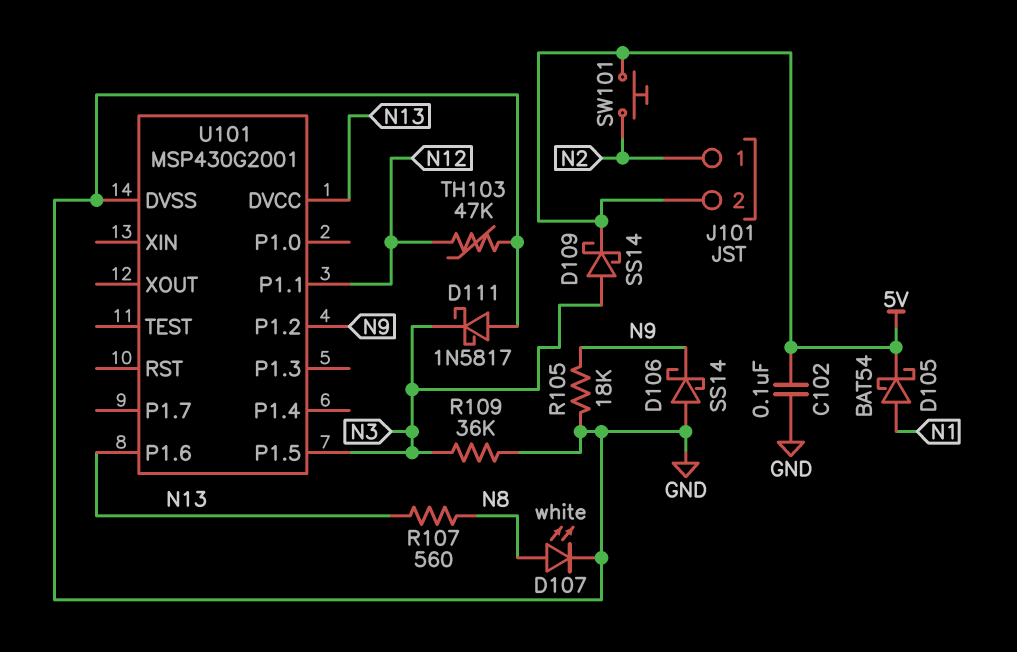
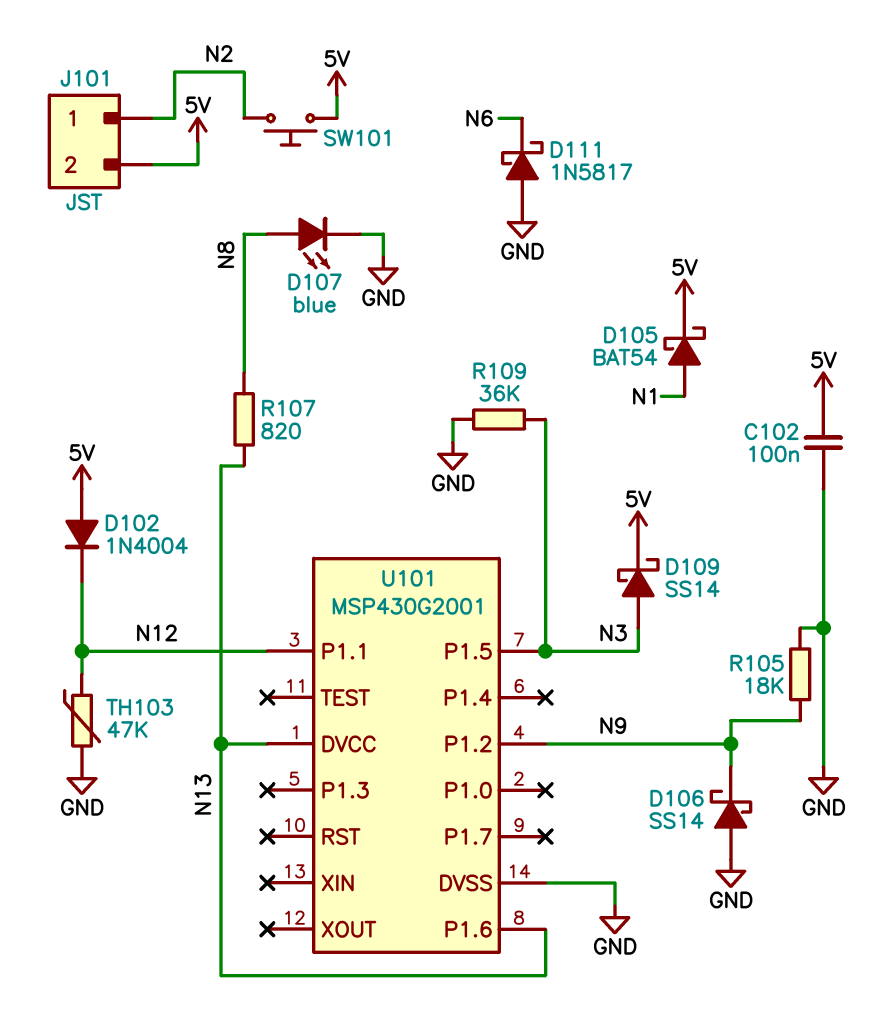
D102: none -> diode 1N4004 (A 5V, K N12)
D107: LED white (A N8, K GND) -> LED blue (A N8, K GND)
D111: schottky 1N5817 (A GND, K N3) -> schottky 1N5817 (A GND, K N6)
R107: 560 (N8, N13) -> 820 (N8, N13)

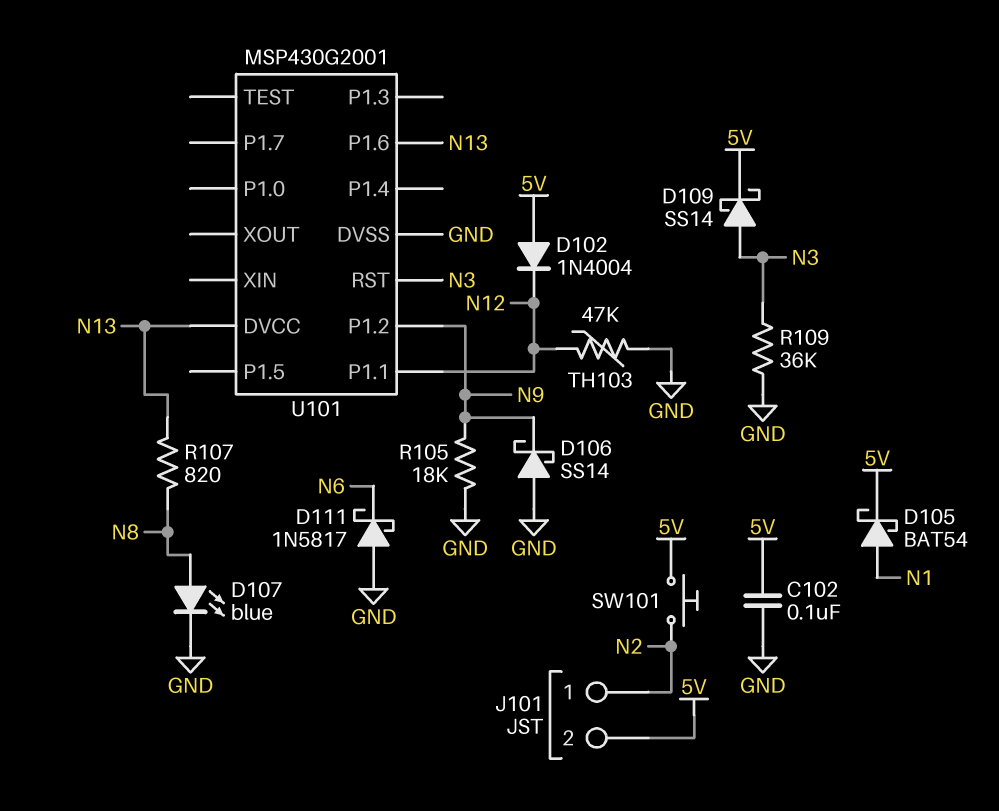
U101 pin P1.5: N3 -> none
U101 pin RST: none -> N3

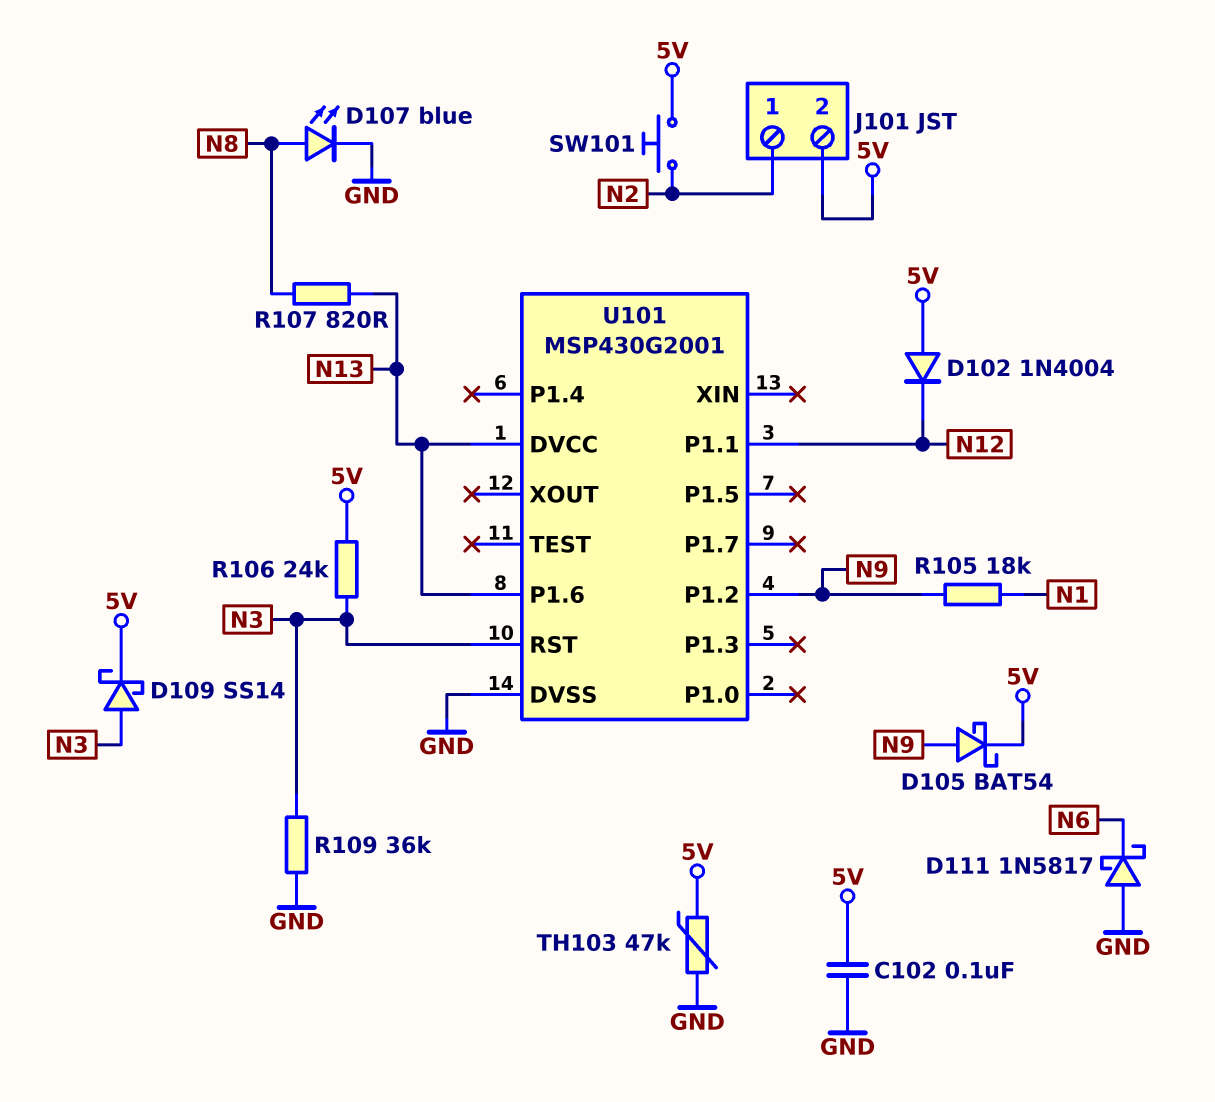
D105: schottky BAT54 (A N1, K 5V) -> schottky BAT54 (A N9, K 5V)
D106: schottky SS14 (A GND, K N9) -> none
R105: 18k (GND, N9) -> 18k (N1, N9)
R106: none -> 24k (5V, N3)
TH103: 47k (GND, N12) -> 47k (5V, GND)

